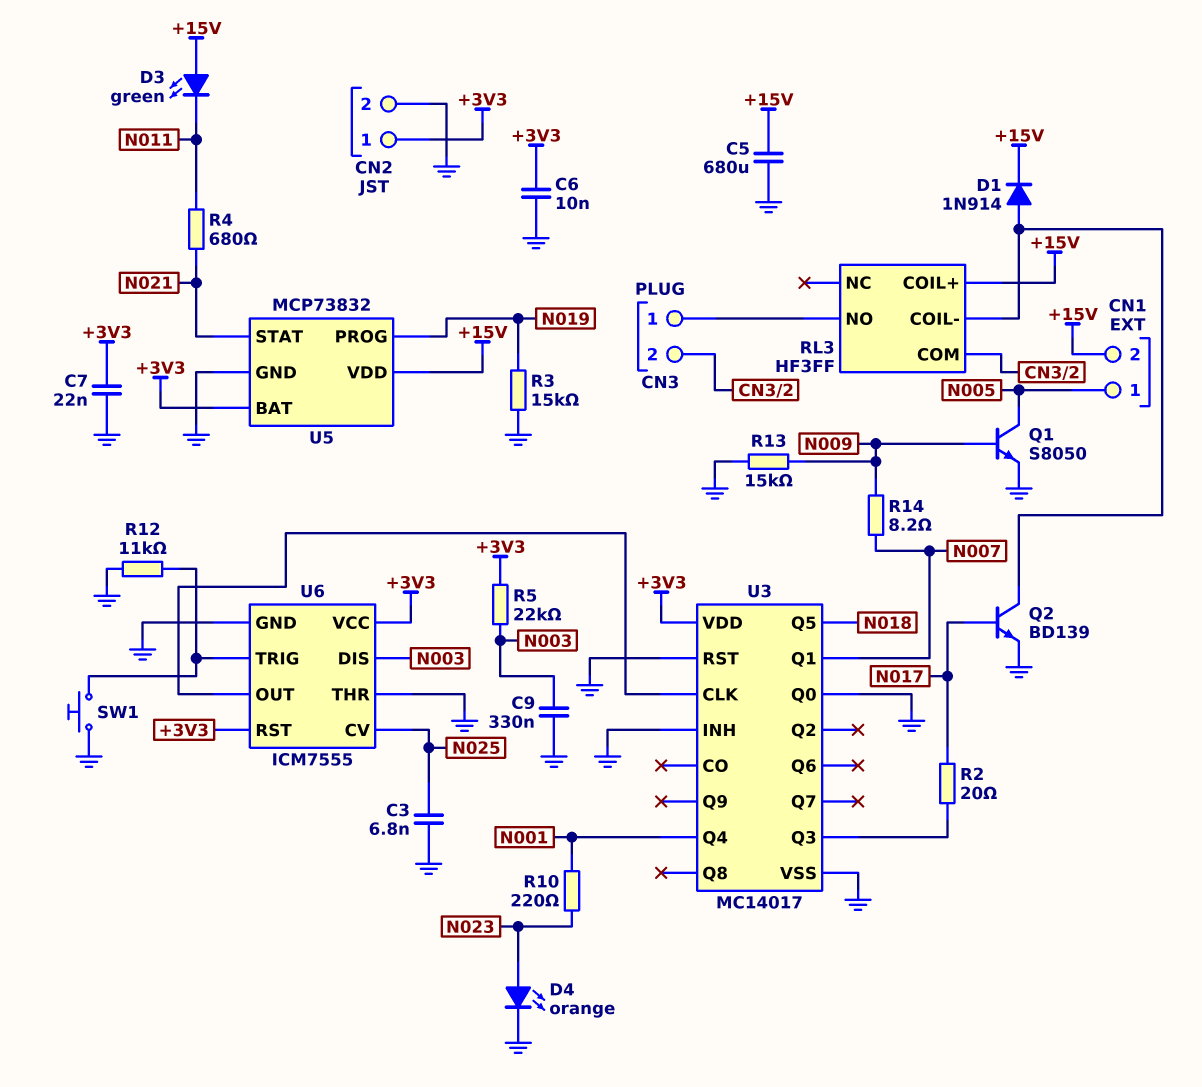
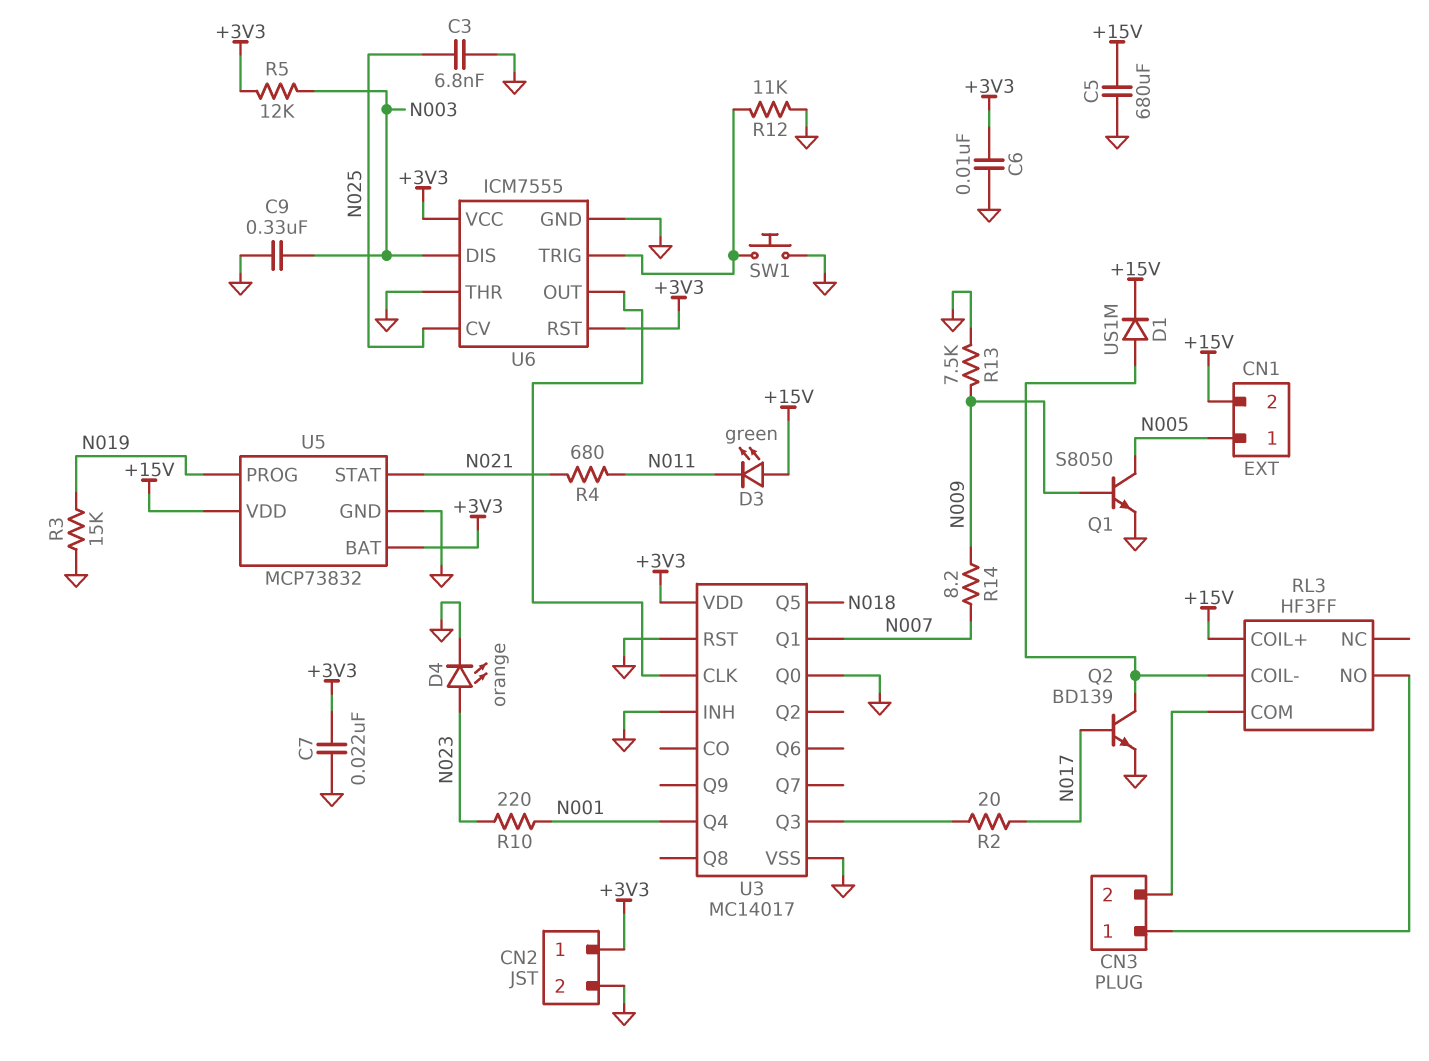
D1: diode 1N914 (A RL3/COIL-, K +15V) -> diode US1M (A RL3/COIL-, K +15V)
R5: 22k (+3V3, N003) -> 12k (+3V3, N003)
R13: 15k (GND, N009) -> 7.5k (GND, N009)

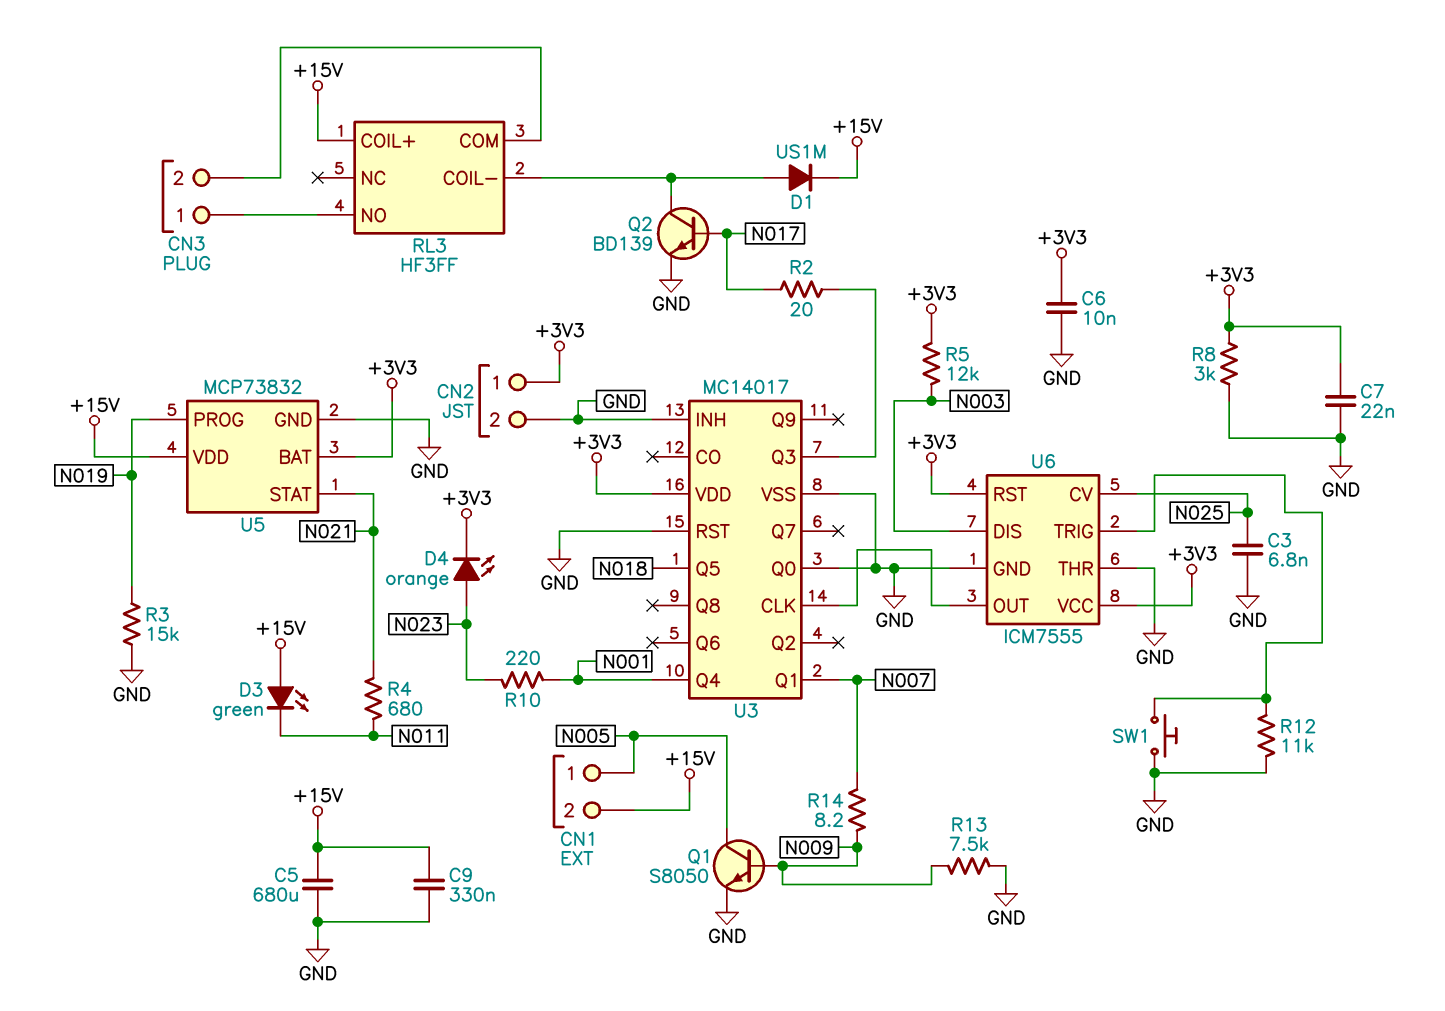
C9: 330nF (GND, N003) -> 330nF (+15V, GND)
D4: LED orange (A N023, K GND) -> LED orange (A N023, K +3V3)
R8: none -> 3k (+3V3, GND)

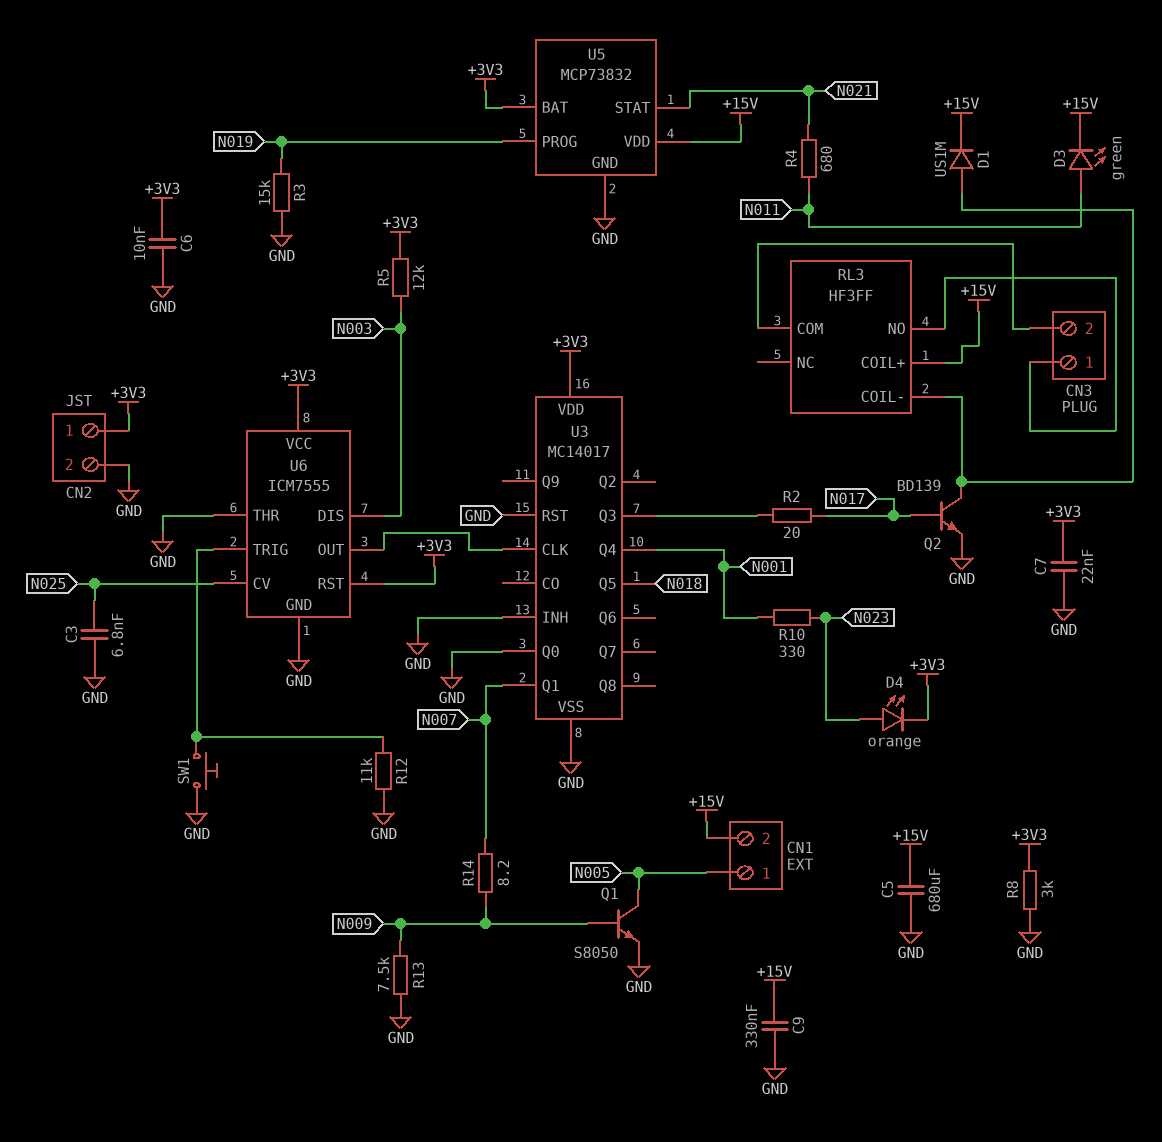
D3: LED green (A +15V, K N011) -> LED green (A N011, K +15V)
R10: 220 (N001, N023) -> 330 (N001, N023)

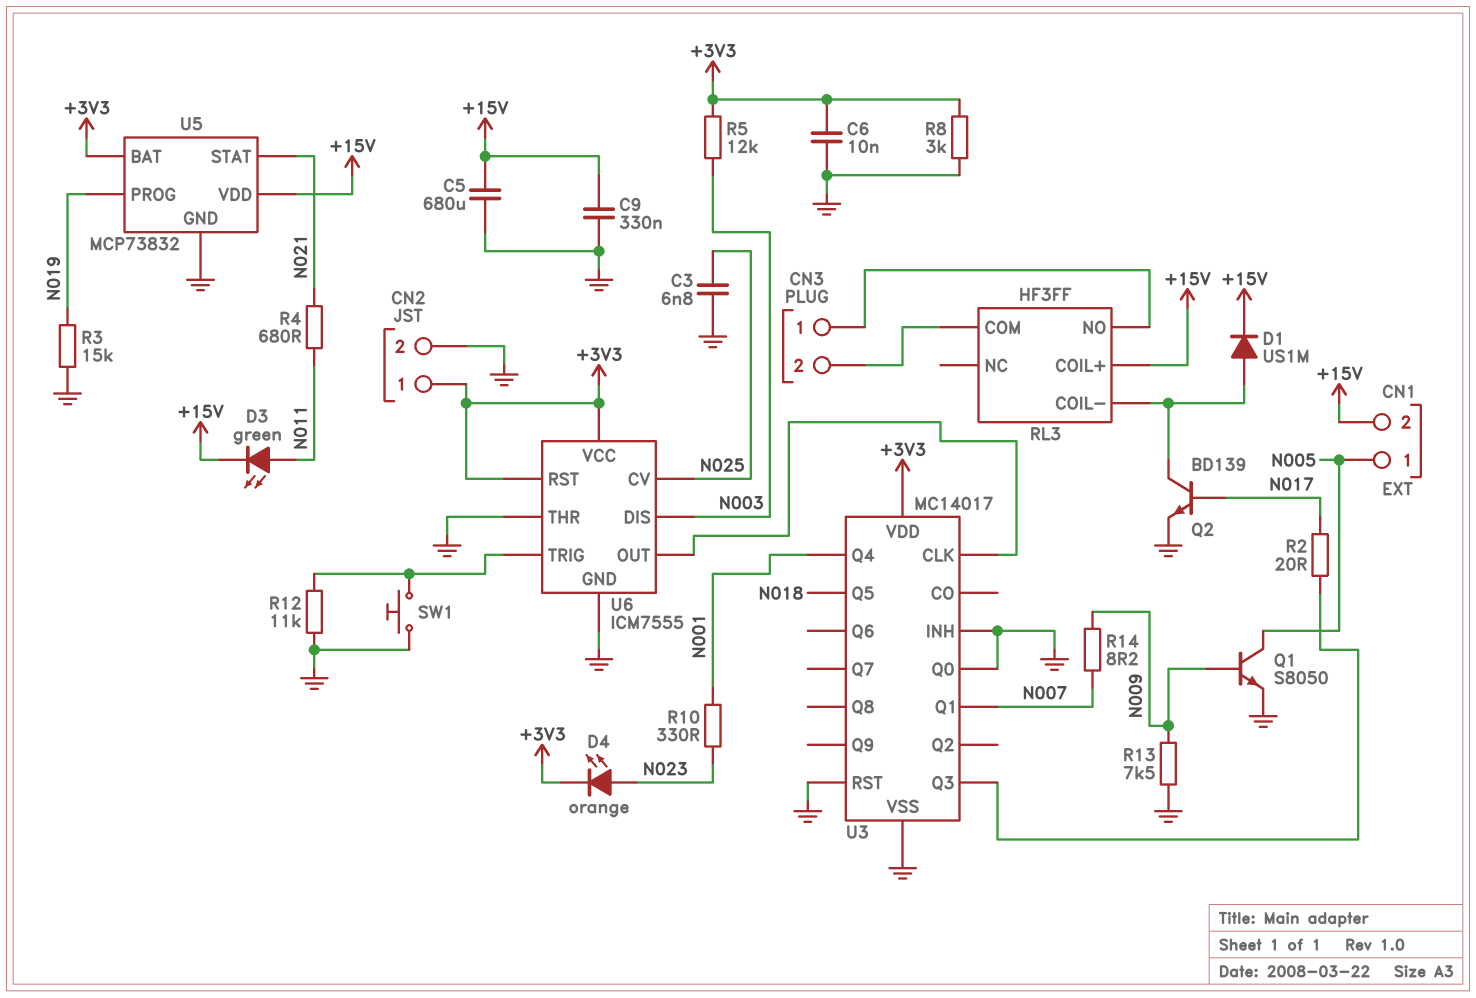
C7: 22nF (+3V3, GND) -> none

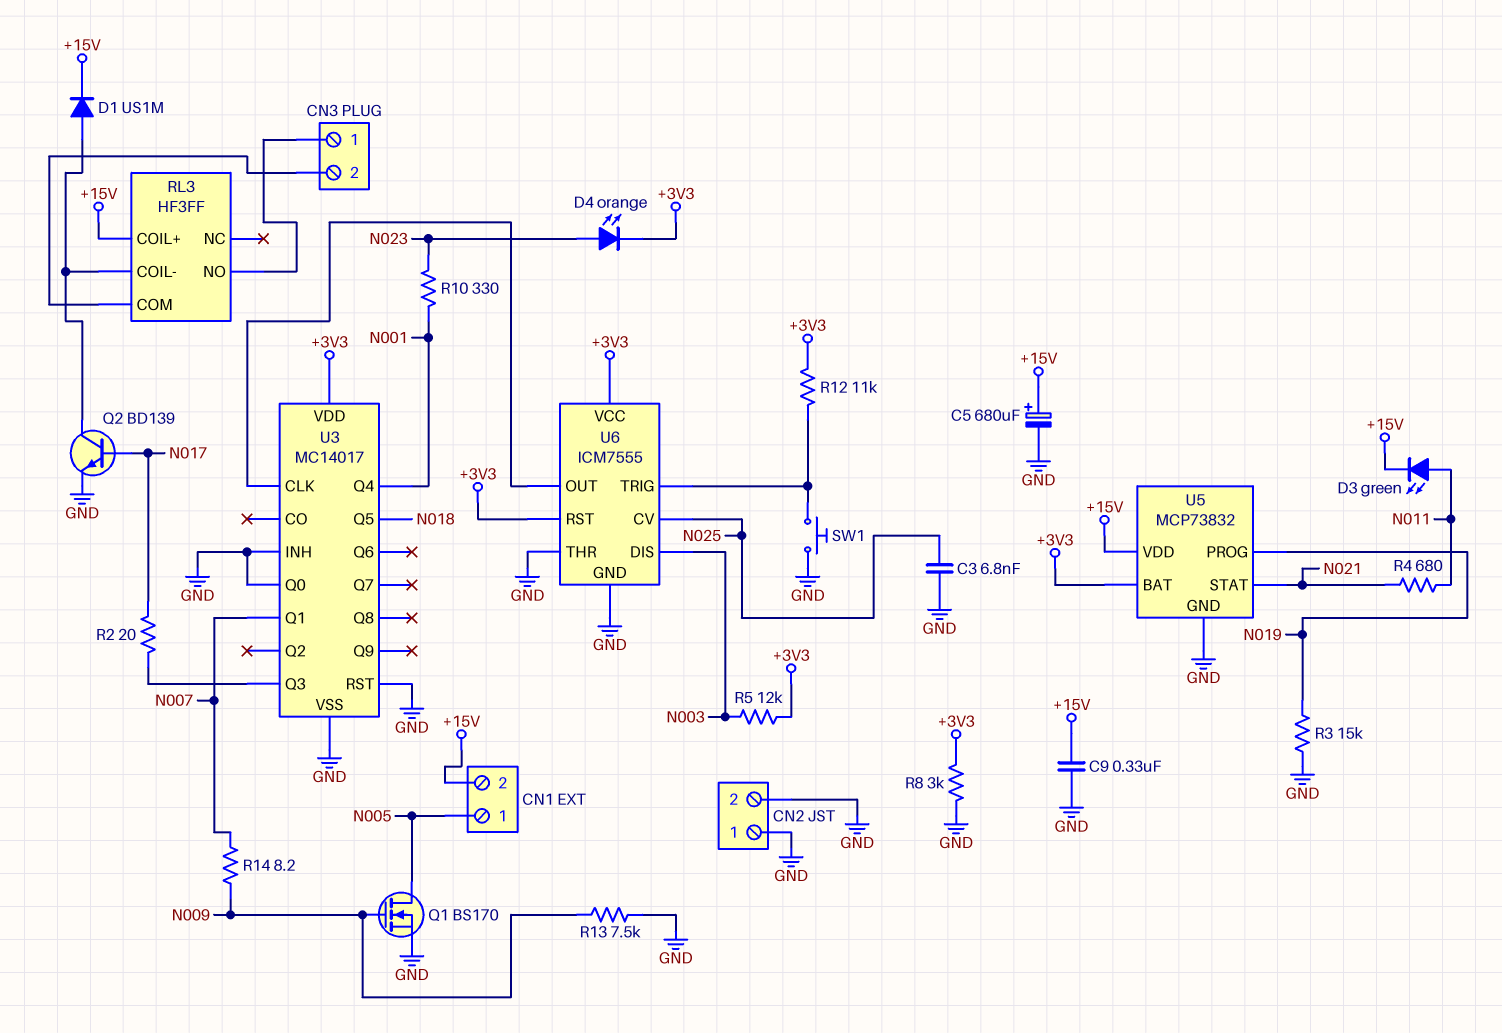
C5: 680uF (+15V, GND) -> 680uF (plus +15V, minus GND)
C6: 10nF (+3V3, GND) -> none
CN2 pin 1: +3V3 -> GND
Q1: NPN S8050 (B N009, C N005, E GND) -> NMOS BS170 (G N009, D N005, S GND)
R12: 11k (GND, U6/TRIG) -> 11k (+3V3, U6/TRIG)

